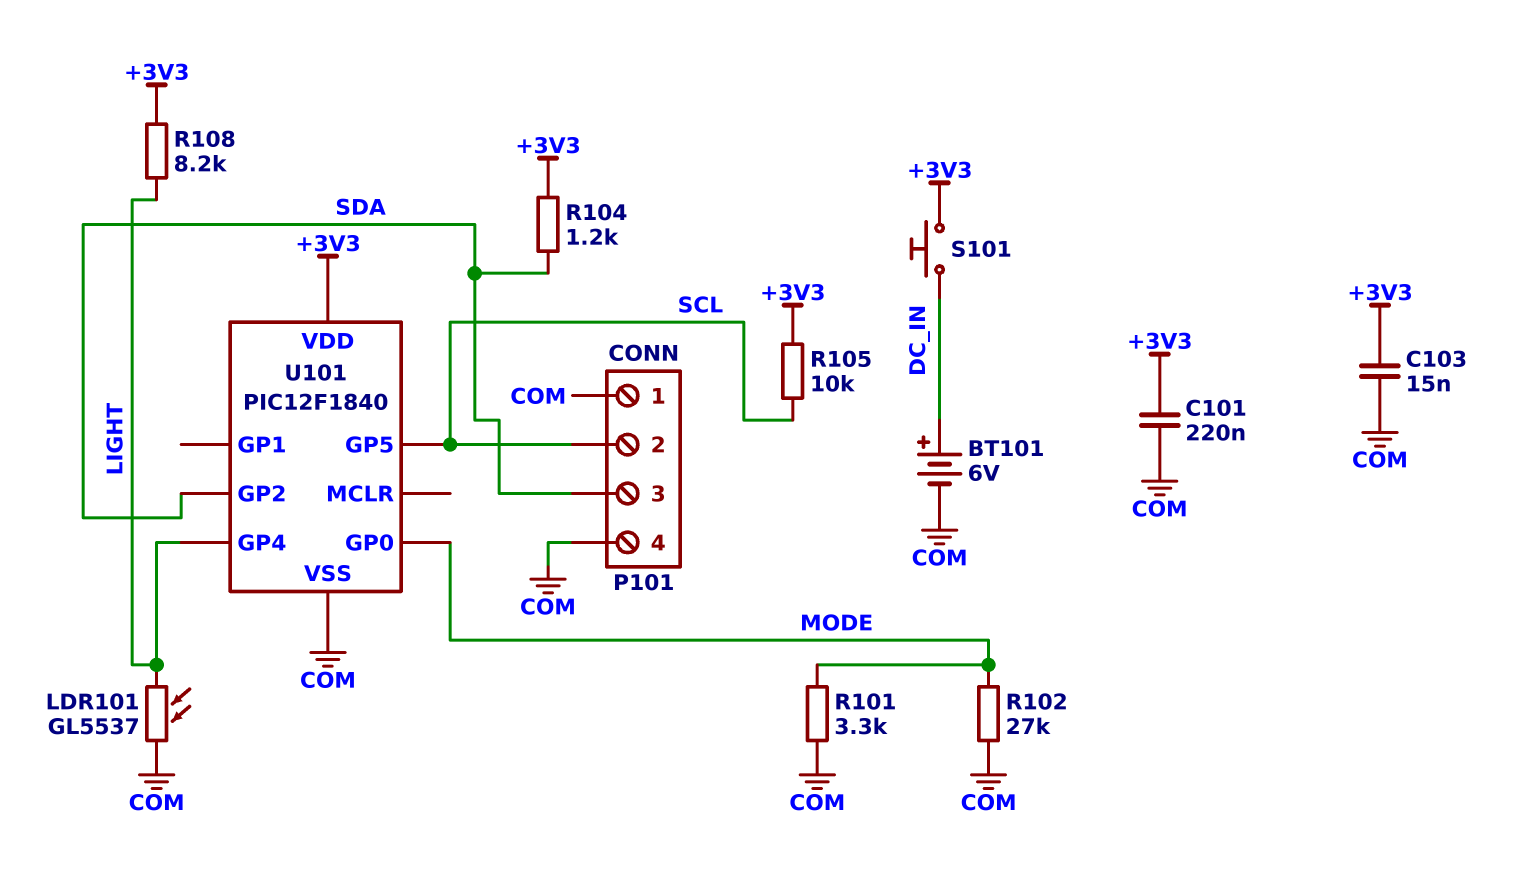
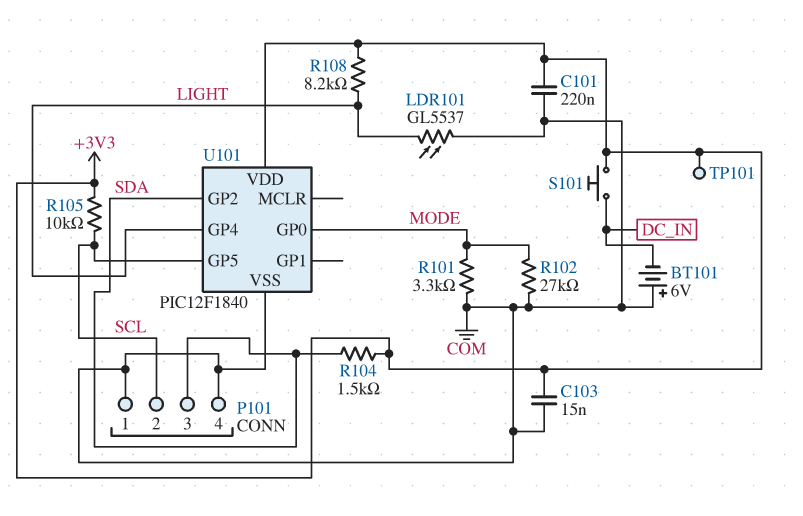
BT101: 6V (plus DC_IN, minus COM) -> 6V (plus COM, minus DC_IN)
R104: 1.2k (+3V3, SDA) -> 1.5k (+3V3, SDA)
TP101: none -> test point (+3V3)

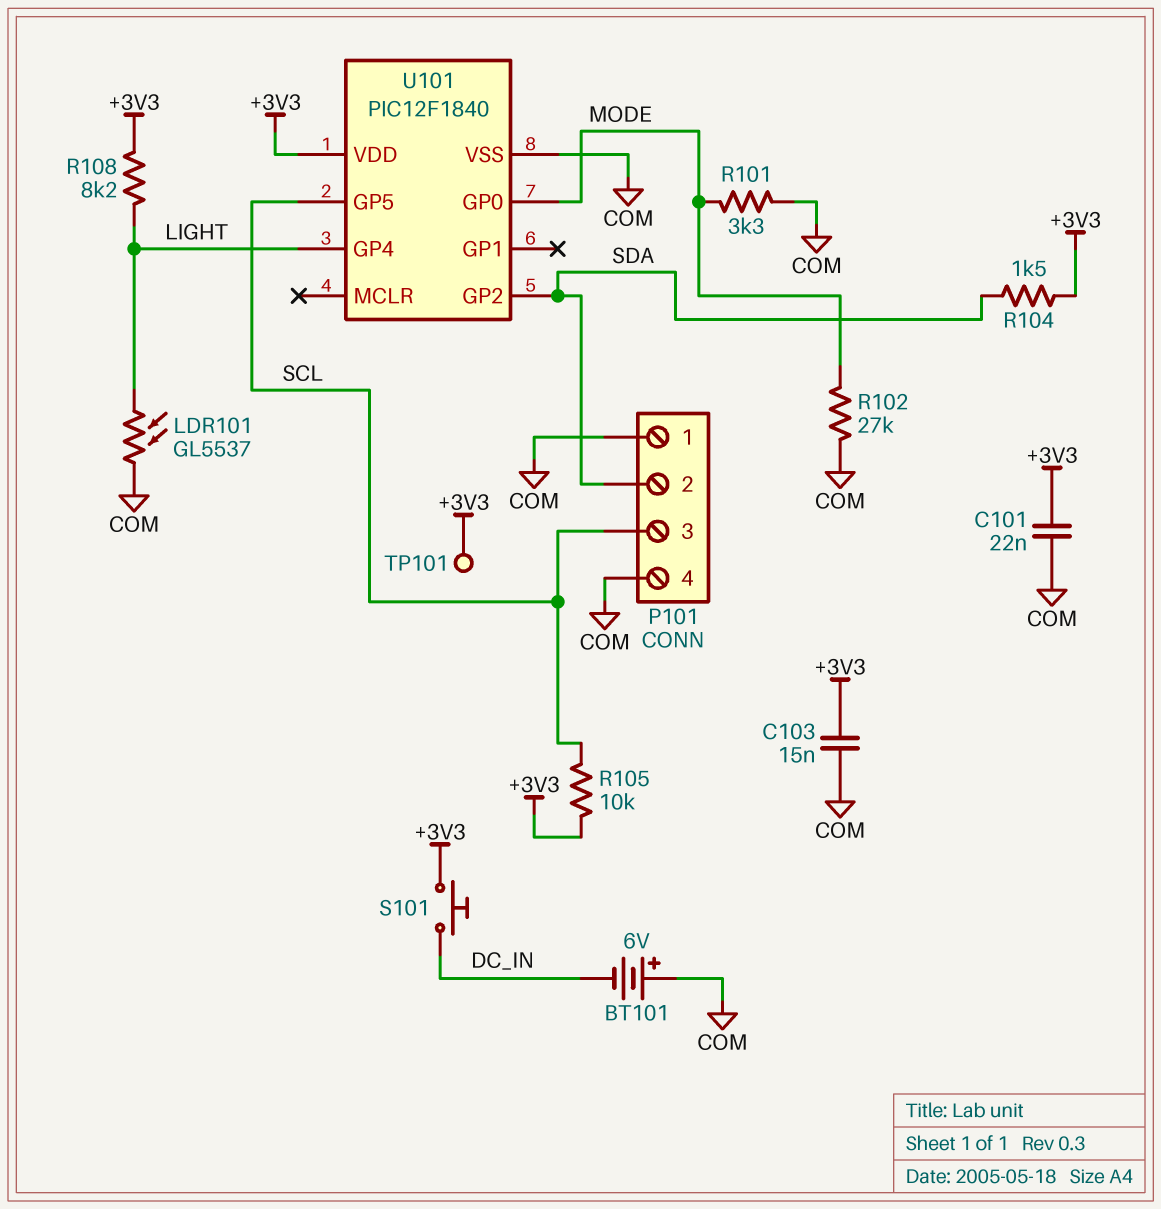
C101: 220nF (+3V3, COM) -> 22nF (+3V3, COM)
P101 pin 2: SCL -> SDA
P101 pin 3: SDA -> SCL

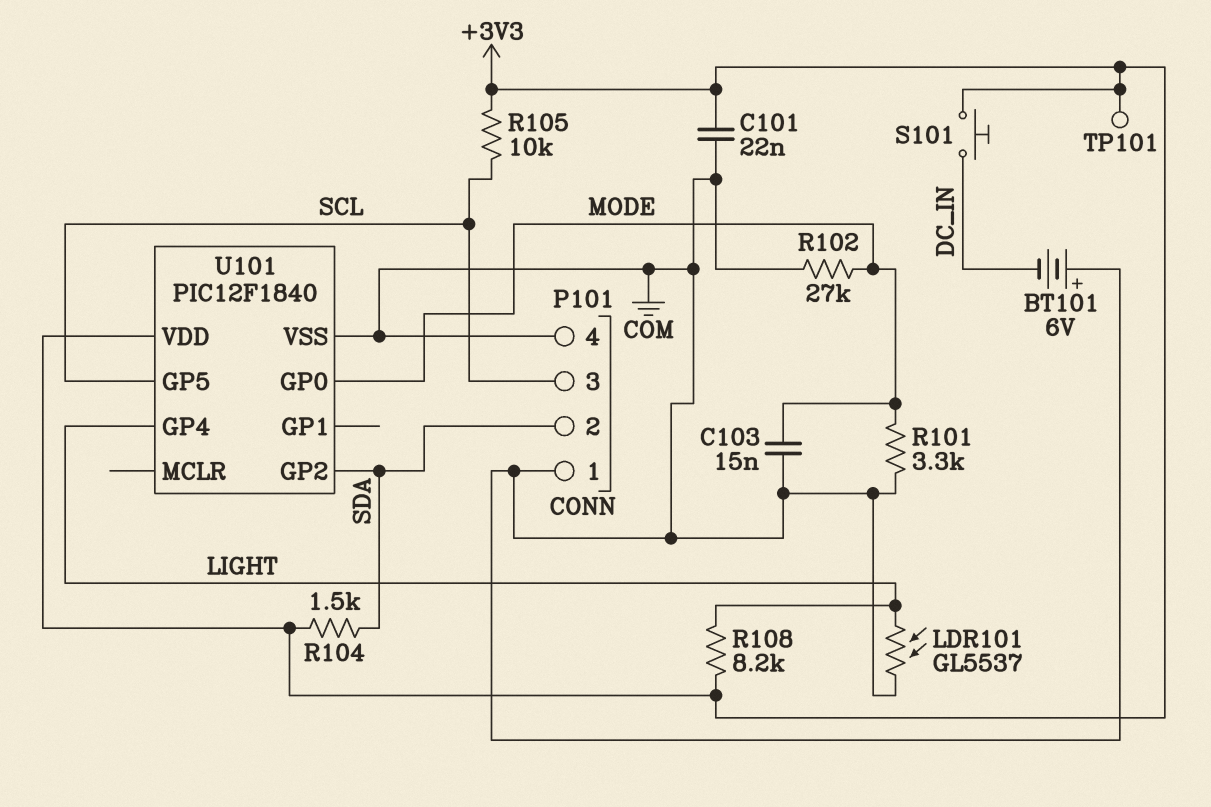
C103: 15nF (+3V3, COM) -> 15nF (COM, MODE)

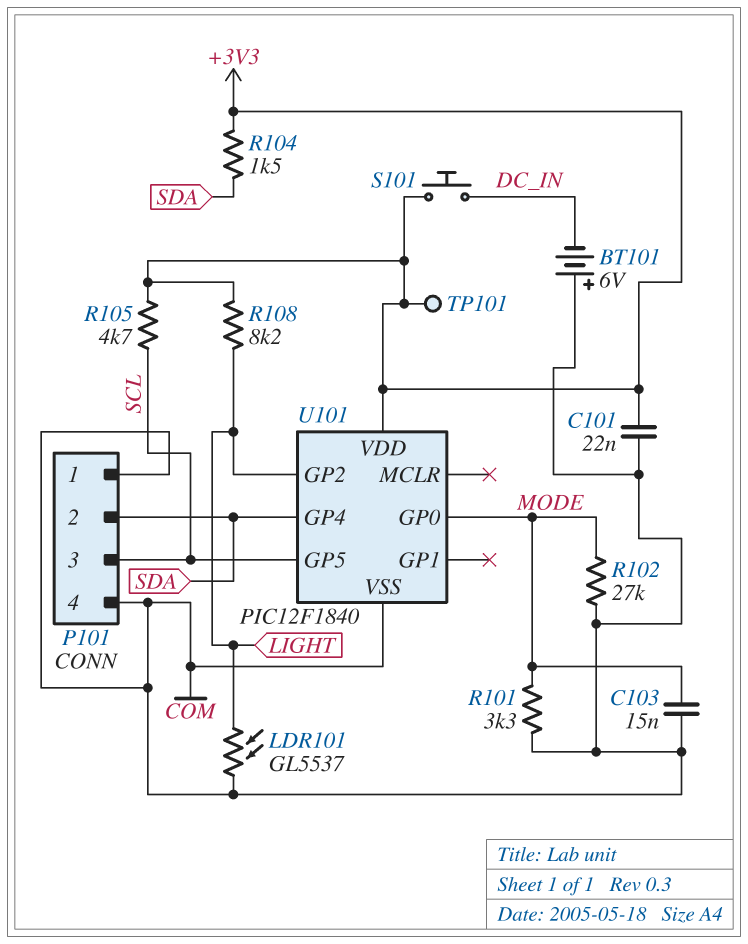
R105: 10k (+3V3, SCL) -> 4.7k (+3V3, SCL)
U101 pin GP2: SDA -> LIGHT
U101 pin GP4: LIGHT -> SDA

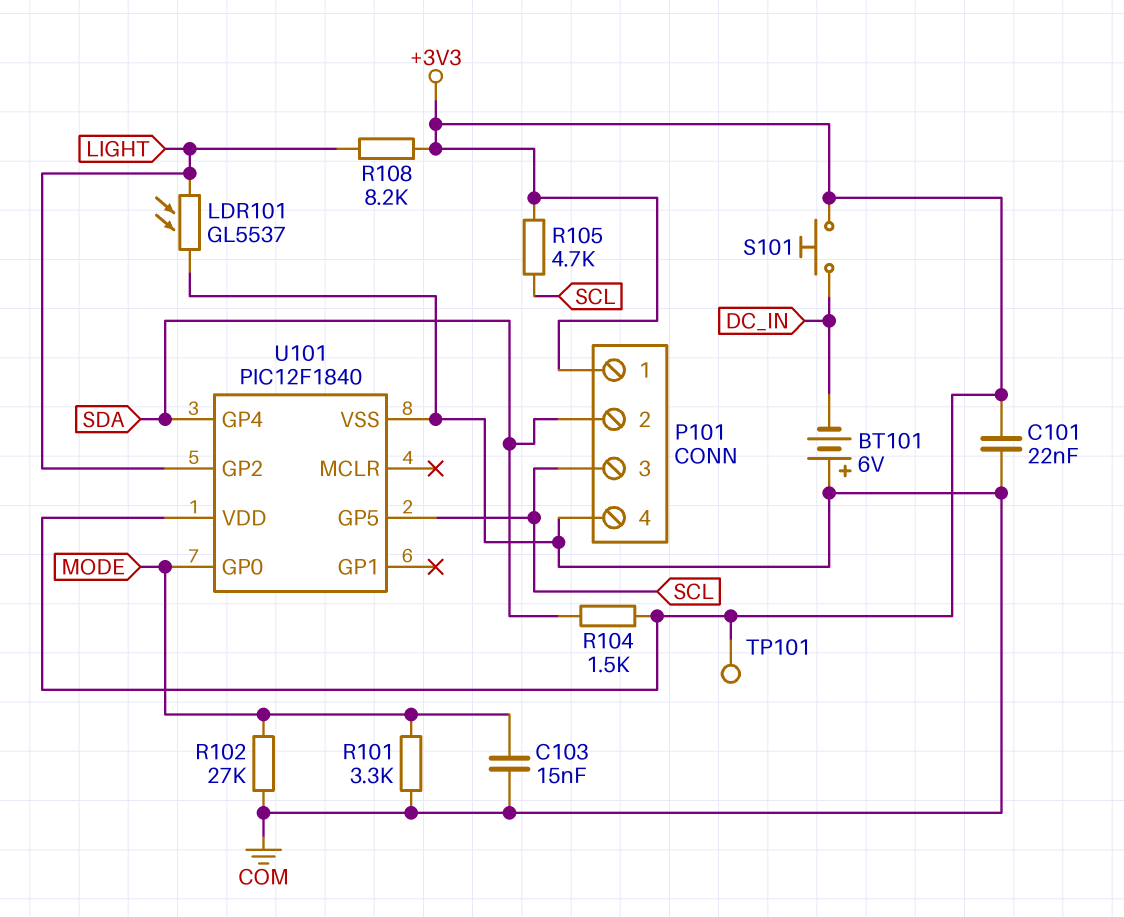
P101 pin 1: COM -> +3V3

